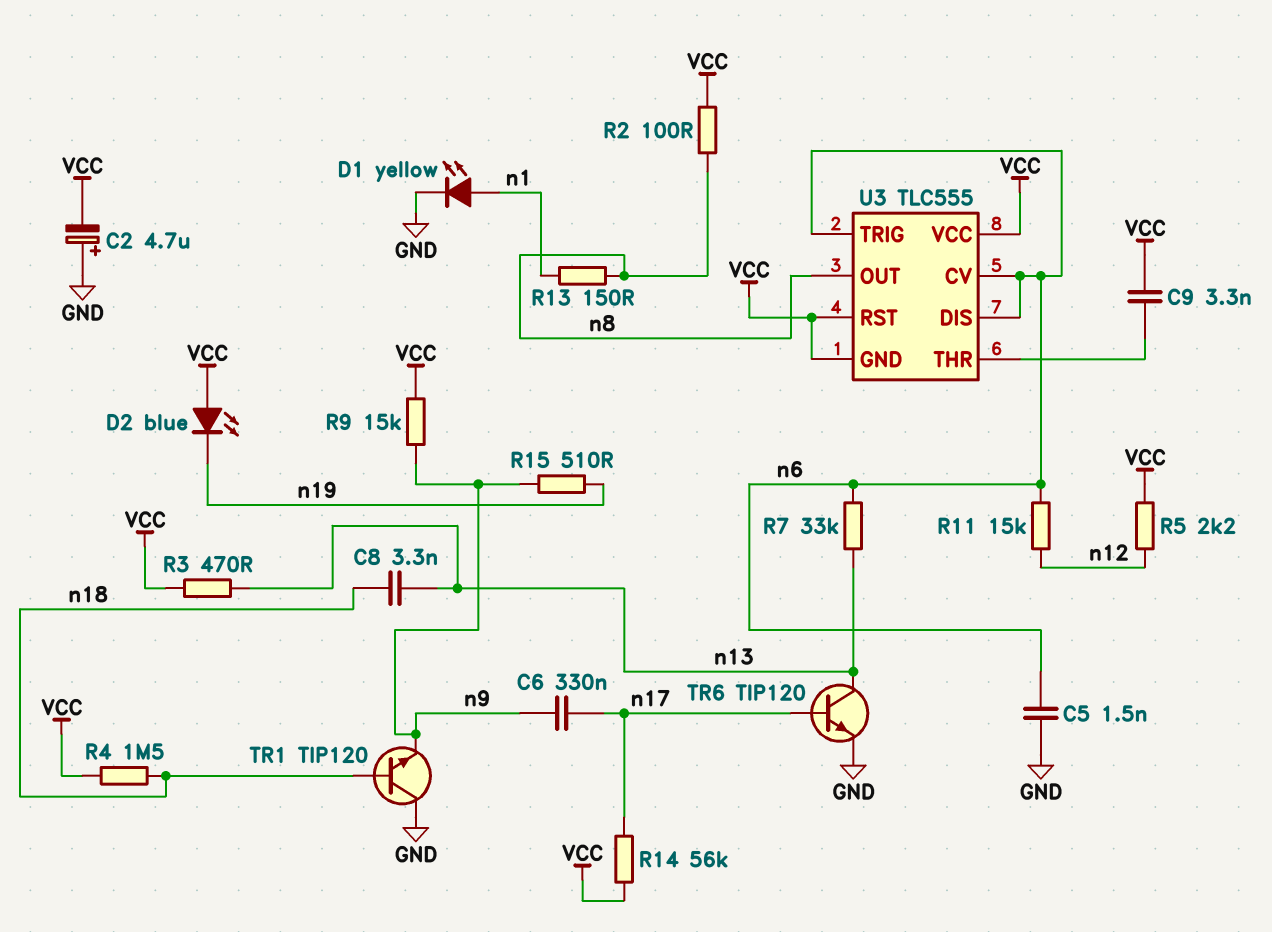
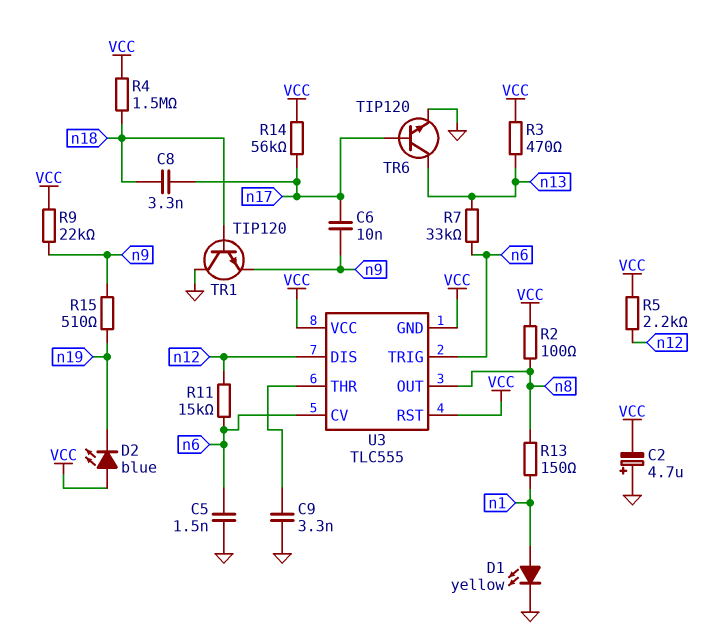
C6: 330nF (n9, n17) -> 10nF (n9, n17)
C8: 3.3nF (n13, n18) -> 3.3nF (n17, n18)
C9: 3.3nF (U3/THR, VCC) -> 3.3nF (GND, U3/THR)
R9: 15k (VCC, n9) -> 22k (VCC, n9)
U3 pin DIS: n6 -> n12

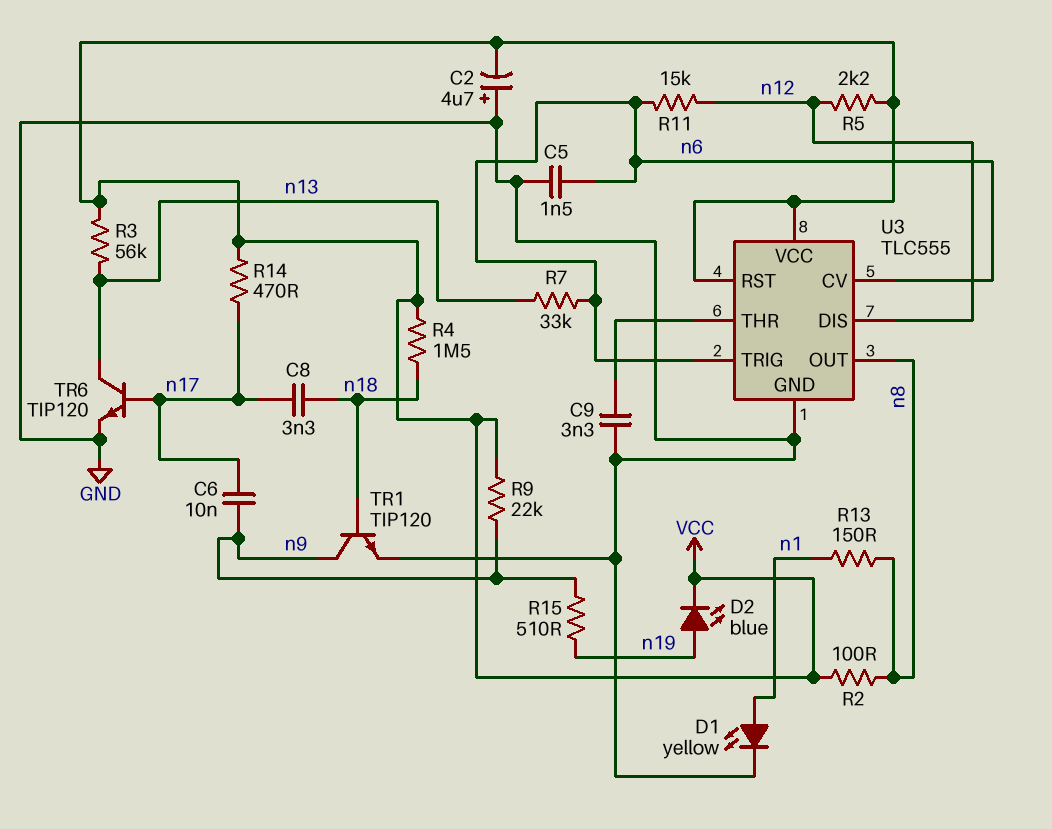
D2: LED blue (A VCC, K n19) -> LED blue (A n19, K VCC)
R3: 470 (VCC, n13) -> 56k (VCC, n13)
R14: 56k (VCC, n17) -> 470 (VCC, n17)
TR1: NPN TIP120 (B n18, C GND, E n9) -> NPN TIP120 (B n18, C n9, E GND)
U3 pin GND: VCC -> GND

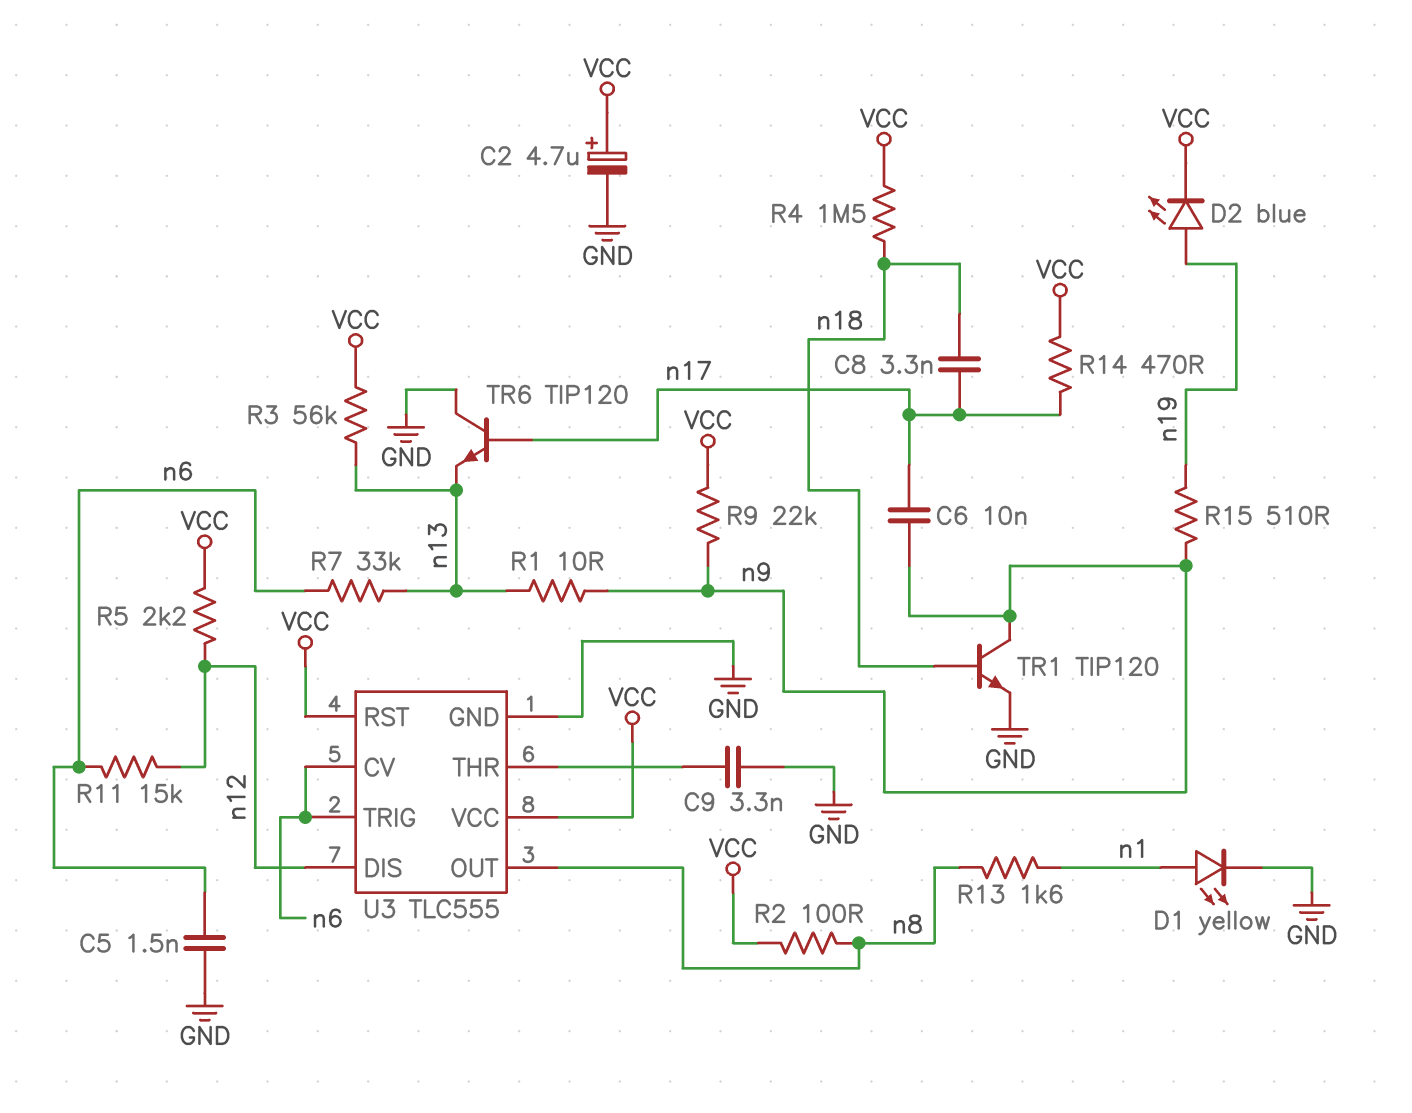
C2: 4.7uF (plus GND, minus VCC) -> 4.7uF (plus VCC, minus GND)
R1: none -> 10 (n9, n13)
R13: 150 (n1, n8) -> 1.6k (n1, n8)
TR6: NPN TIP120 (B n17, C n13, E GND) -> NPN TIP120 (B n17, C GND, E n13)

